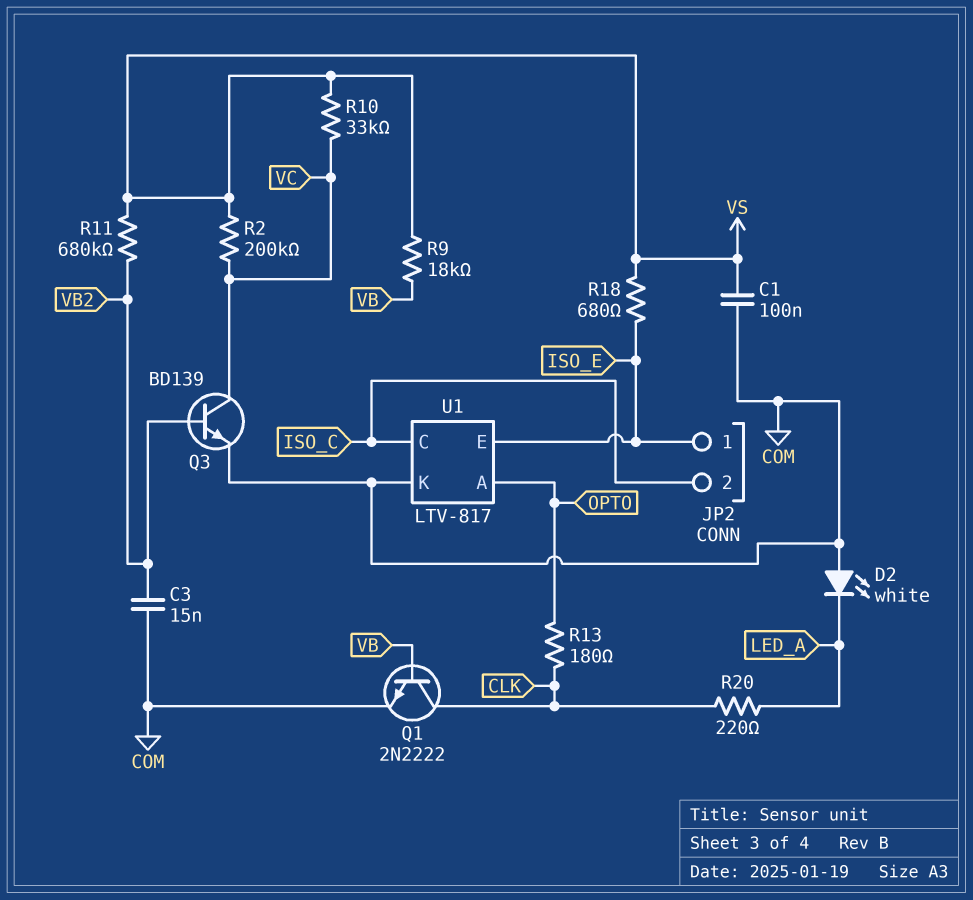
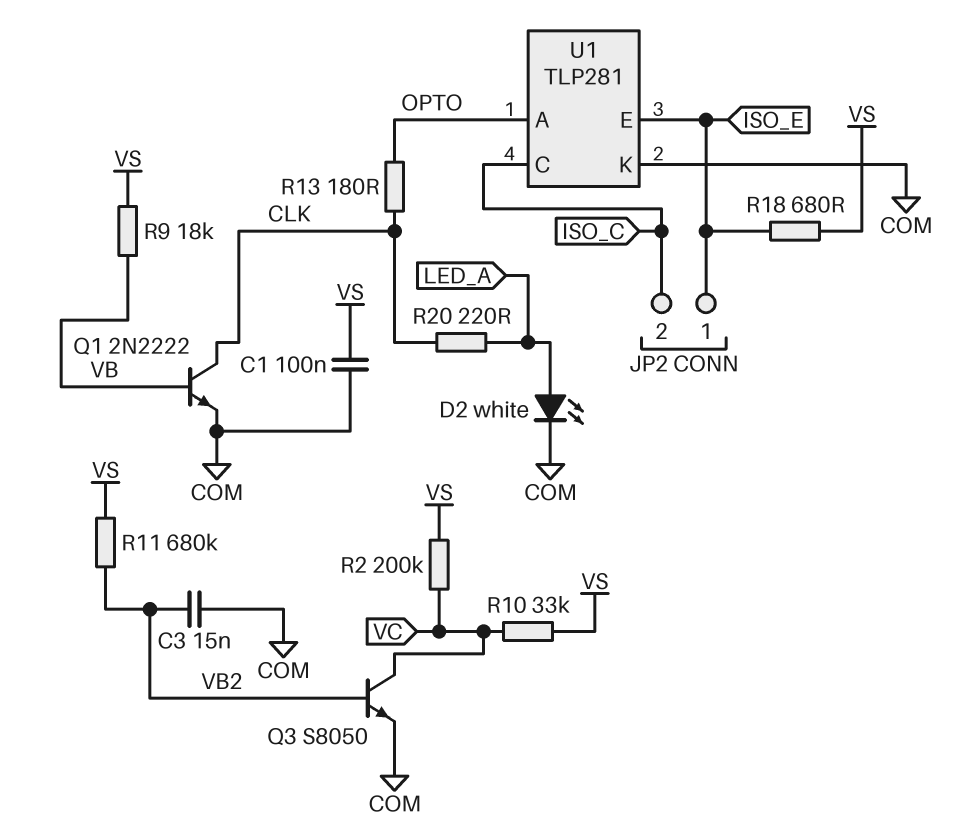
D2: LED white (A COM, K LED_A) -> LED white (A LED_A, K COM)
Q3: NPN BD139 (B VB2, C VC, E COM) -> NPN S8050 (B VB2, C VC, E COM)
U1: LTV-817 -> TLP281

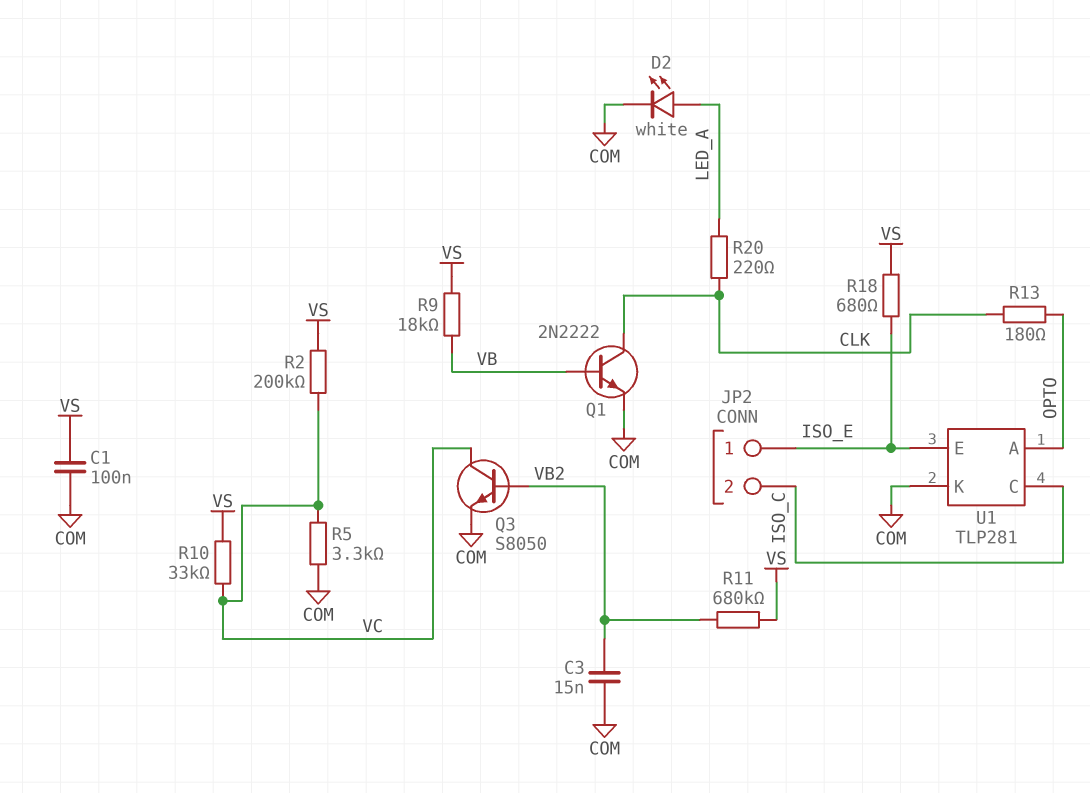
R5: none -> 3.3k (COM, VC)

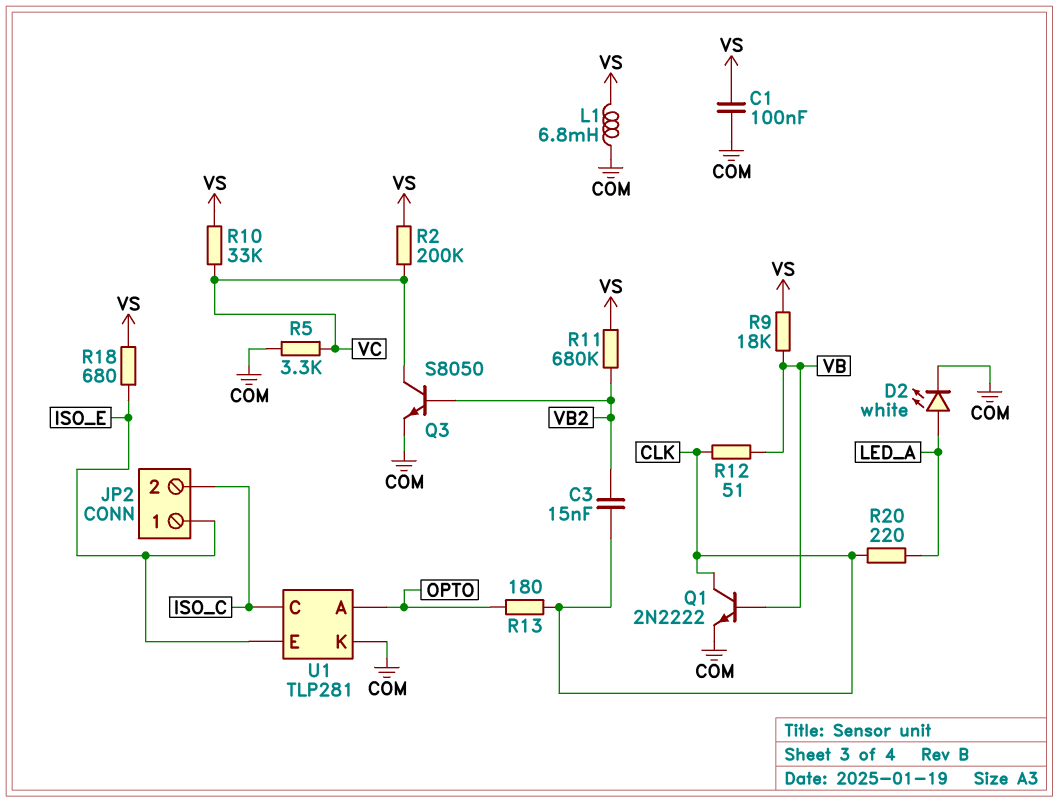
C3: 15nF (COM, VB2) -> 15nF (CLK, VB2)
L1: none -> 6.8mH (COM, VS)
R12: none -> 51 (CLK, VB)

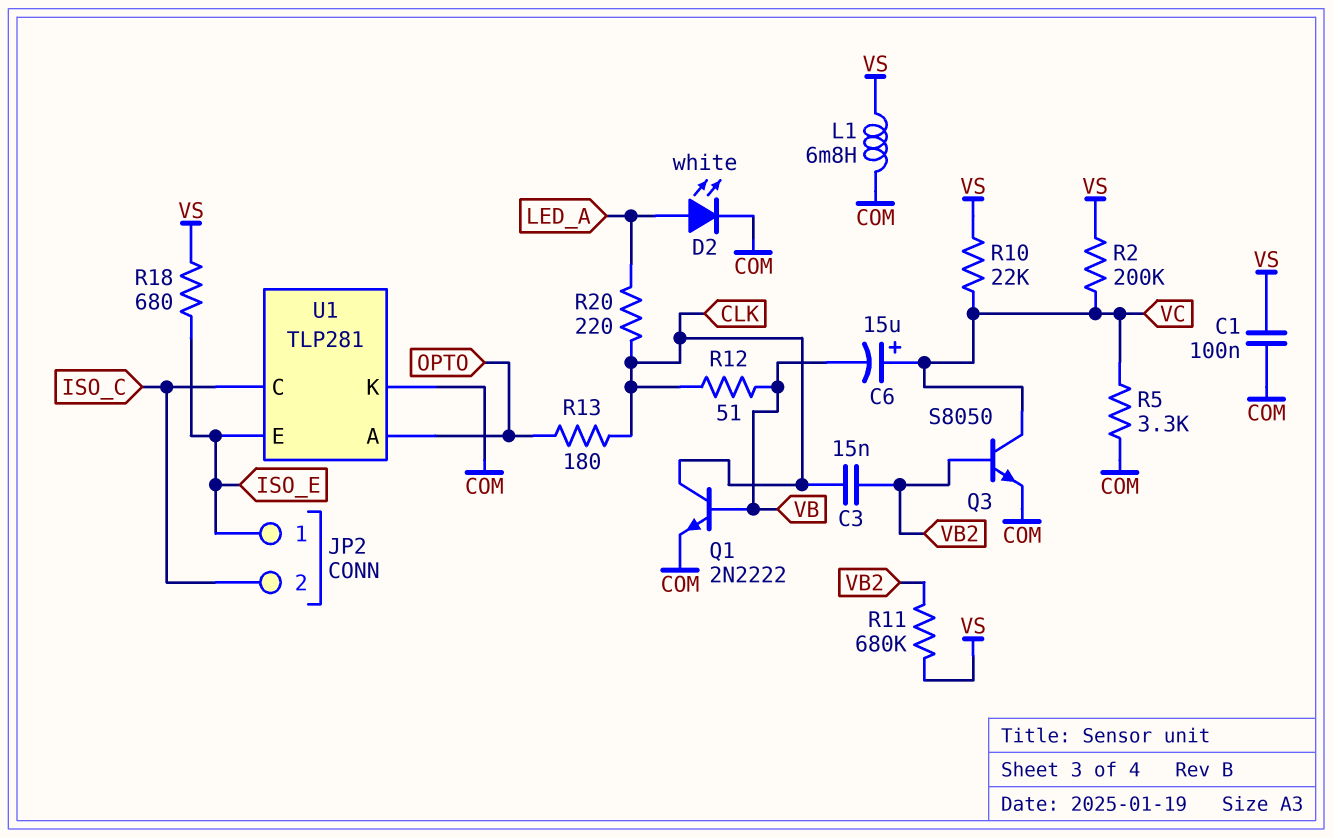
C6: none -> 15uF (plus VC, minus VB)
R9: 18k (VB, VS) -> none
R10: 33k (VC, VS) -> 22k (VC, VS)

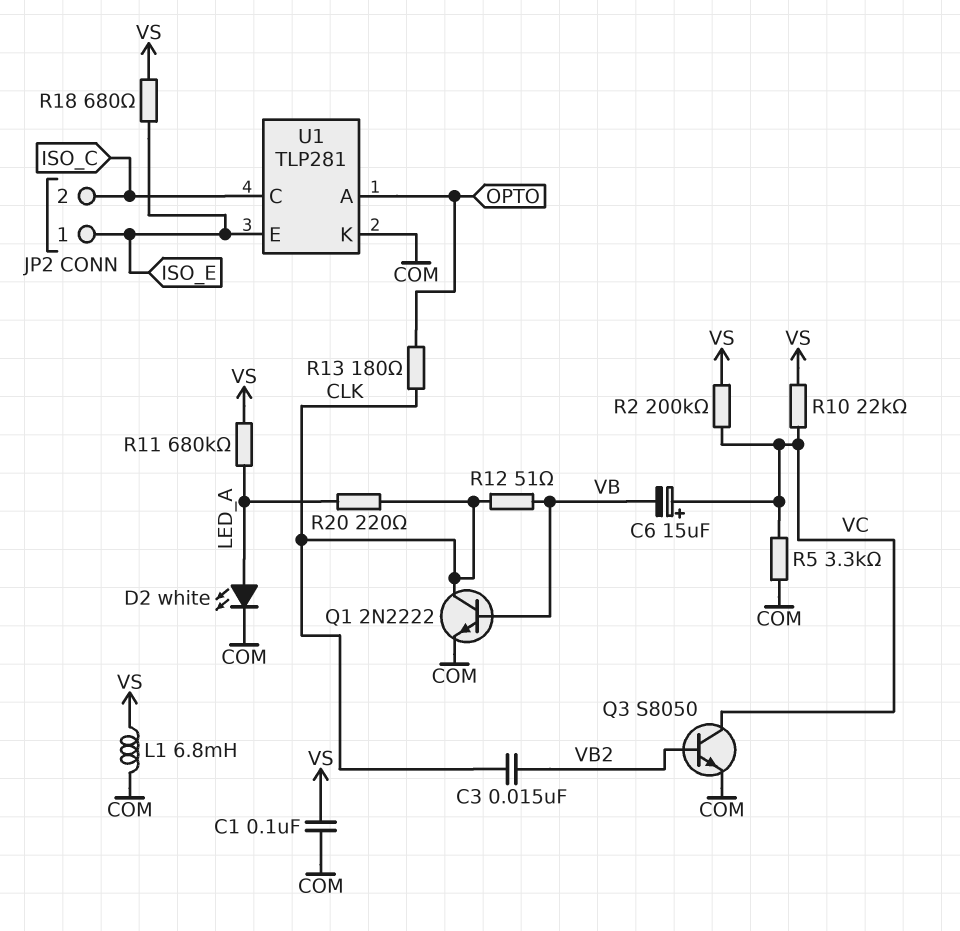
R11: 680k (VB2, VS) -> 680k (LED_A, VS)

